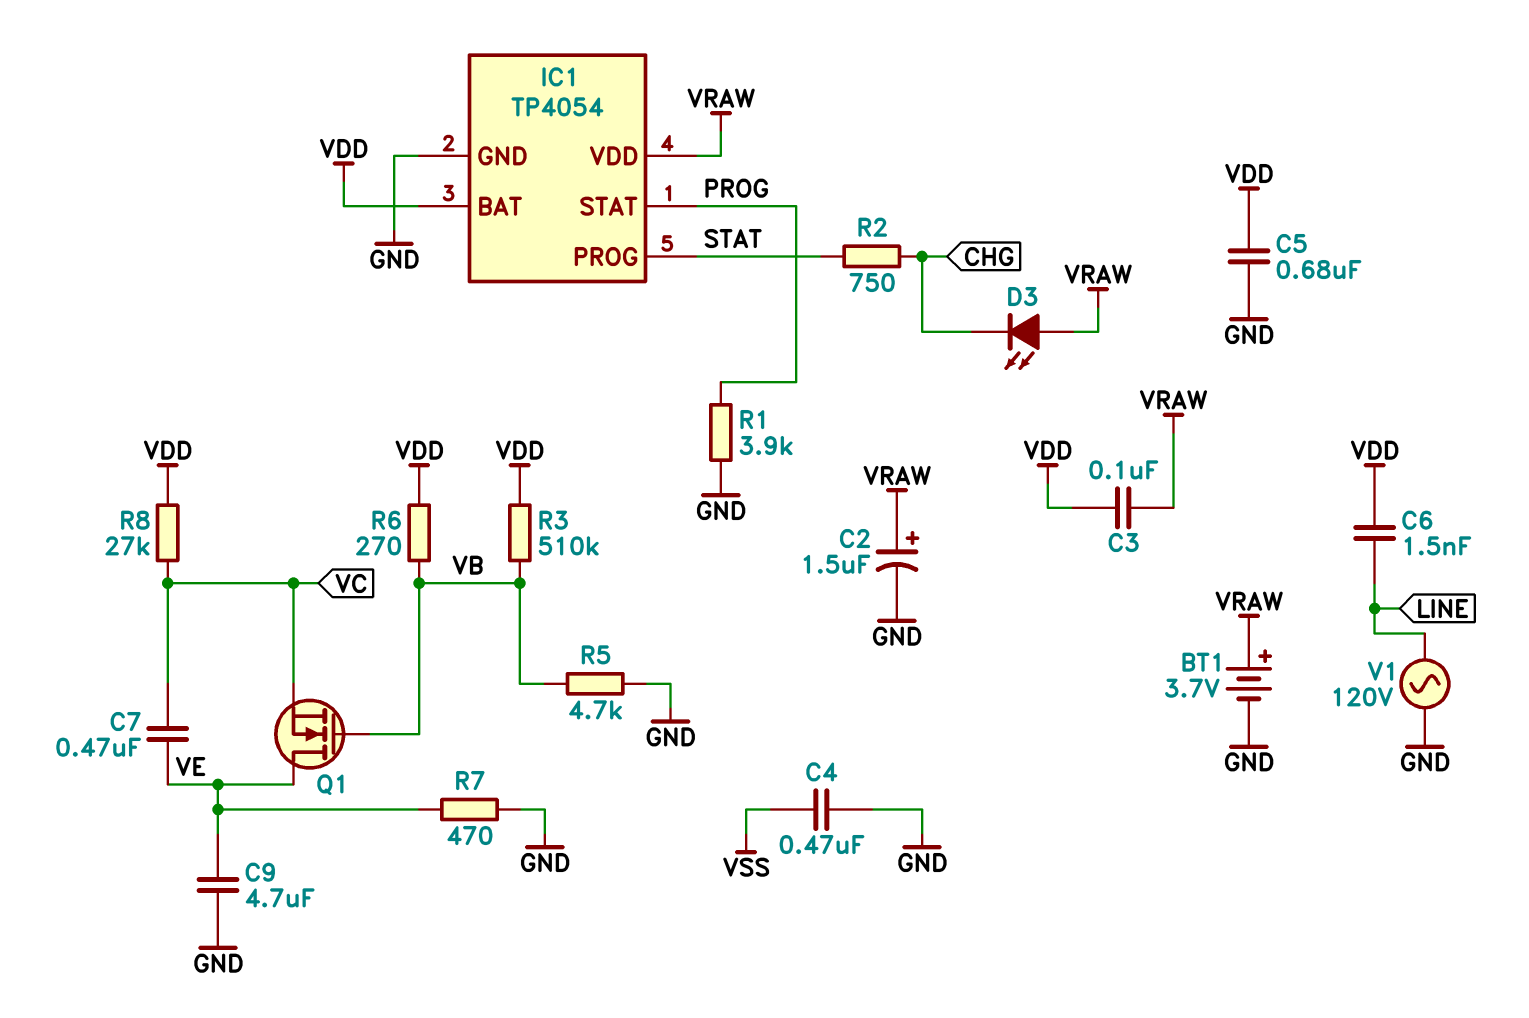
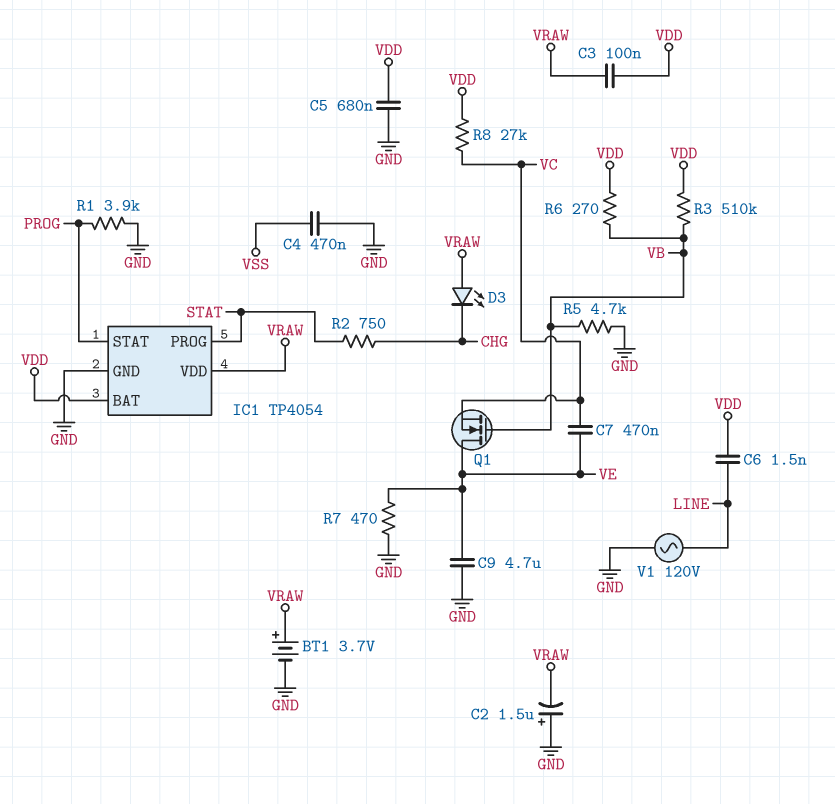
C2: 1.5uF (plus VRAW, minus GND) -> 1.5uF (plus GND, minus VRAW)

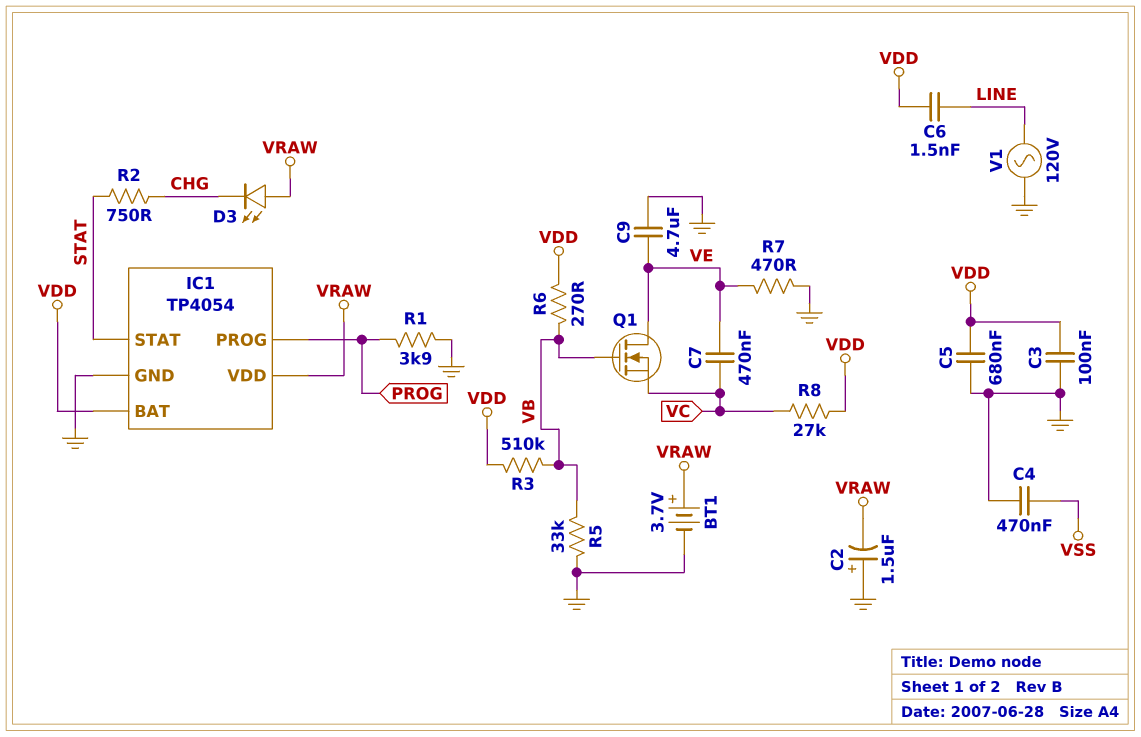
C3: 100nF (VDD, VRAW) -> 100nF (GND, VDD)
IC1 pin PROG: STAT -> PROG
IC1 pin STAT: PROG -> STAT
R5: 4.7k (GND, VB) -> 33k (GND, VB)

